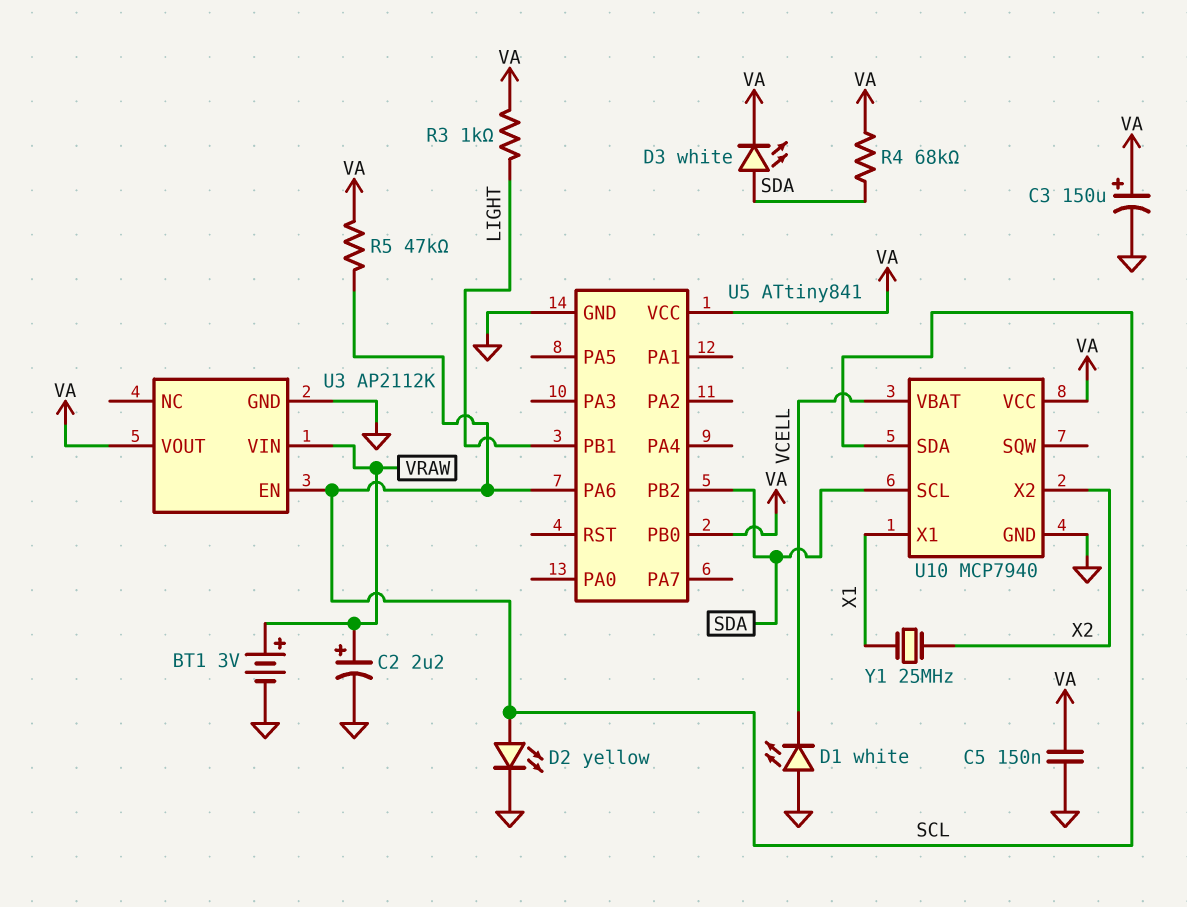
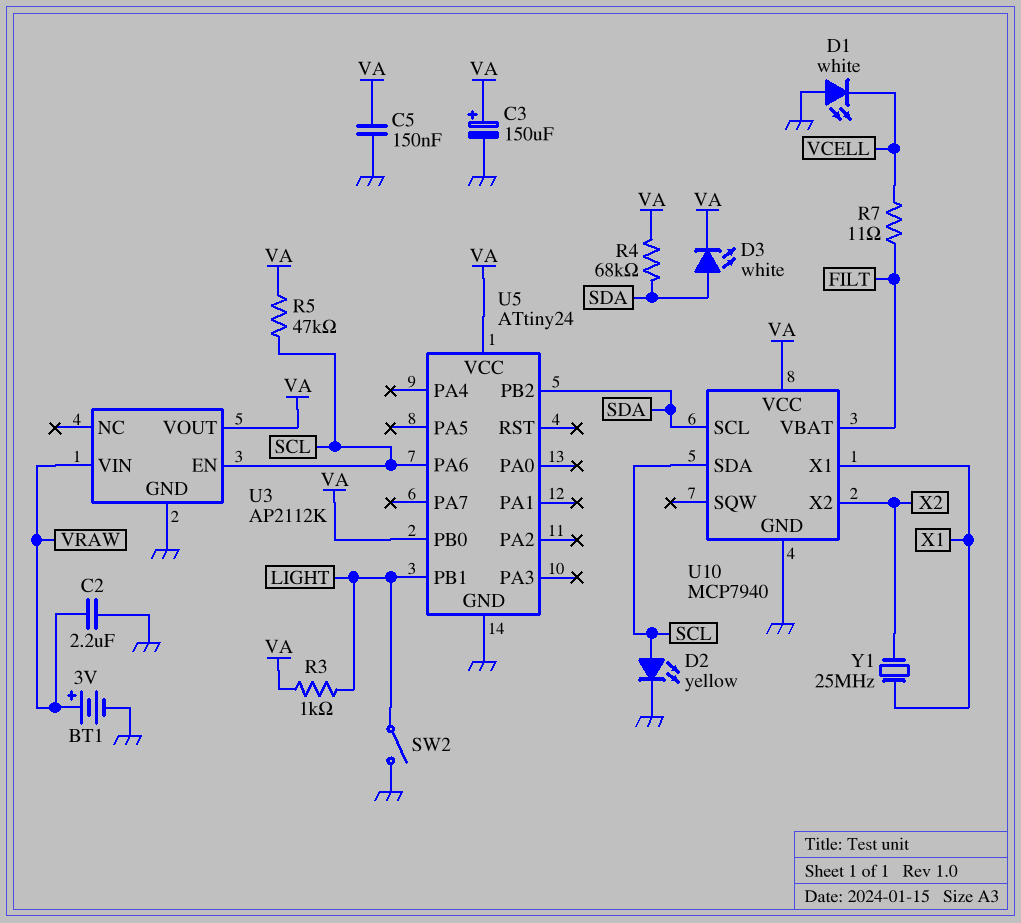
C2: 2.2uF (plus VRAW, minus GND) -> 2.2uF (GND, VRAW)
R7: none -> 11 (FILT, VCELL)
SW2: none -> switch (GND, LIGHT)
U5: ATtiny841 -> ATtiny24
U10 pin VBAT: VCELL -> FILT

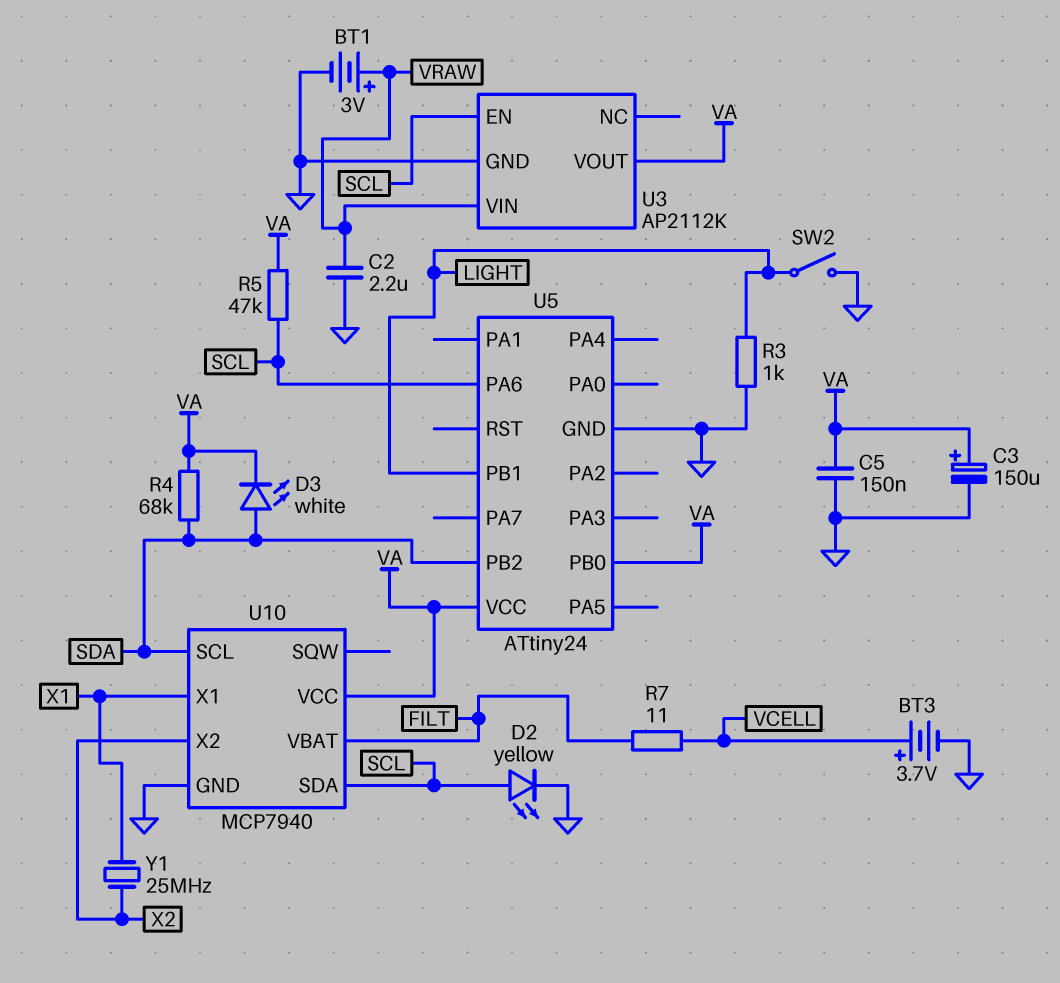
BT3: none -> 3.7V (plus VCELL, minus GND)
D1: LED white (A GND, K VCELL) -> none
R3: 1k (LIGHT, VA) -> 1k (GND, LIGHT)

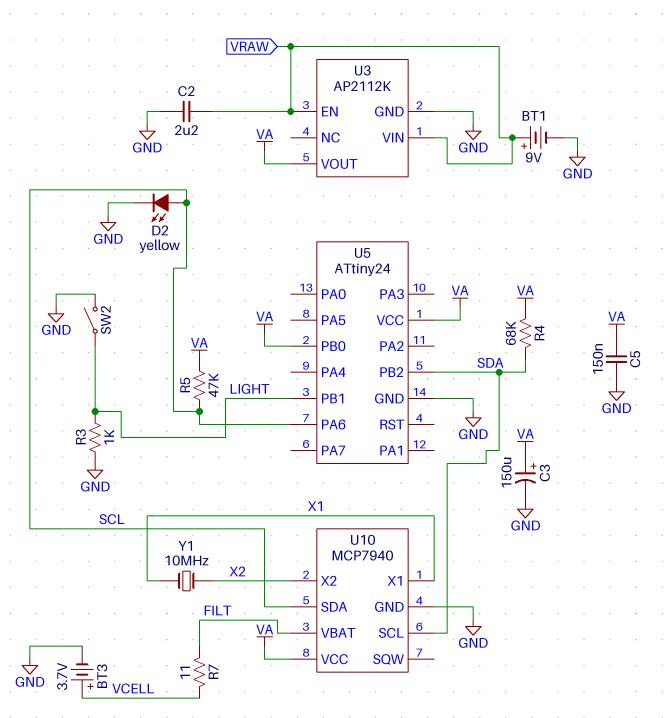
BT1: 3V (plus VRAW, minus GND) -> 9V (plus VRAW, minus GND)
D3: LED white (A SDA, K VA) -> none
U3 pin EN: SCL -> VRAW
Y1: 25MHz (X1, X2) -> 10MHz (X1, X2)

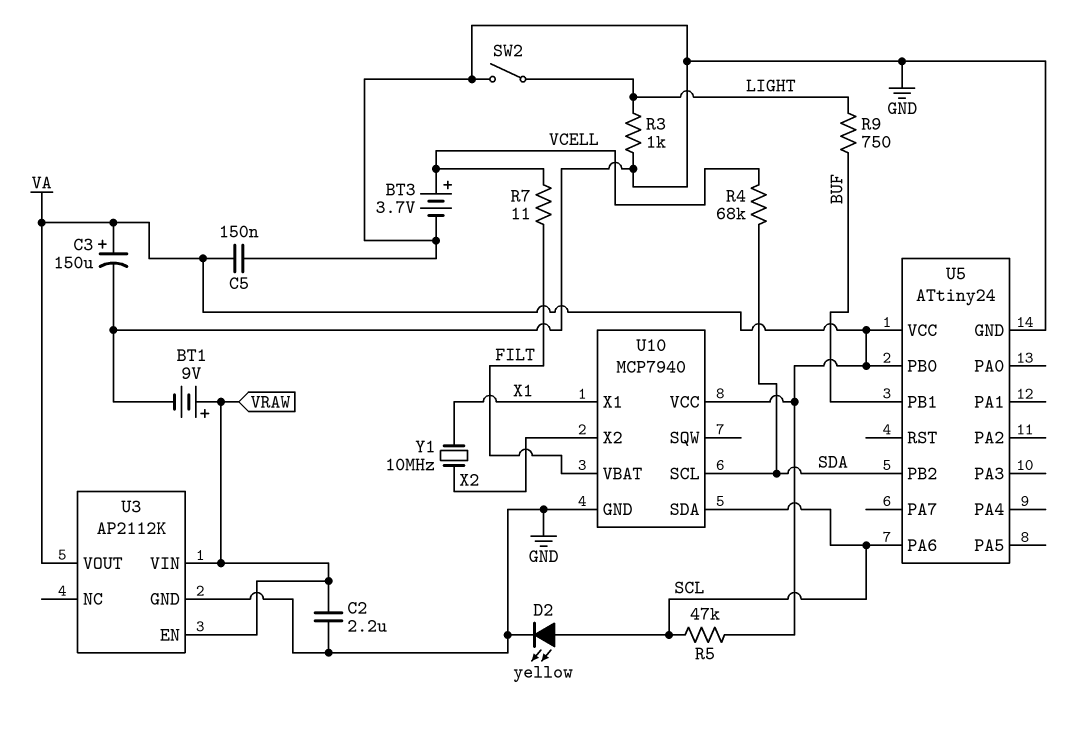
R4: 68k (SDA, VA) -> 68k (SDA, VCELL)
R9: none -> 750 (BUF, LIGHT)
U5 pin PB1: LIGHT -> BUF

